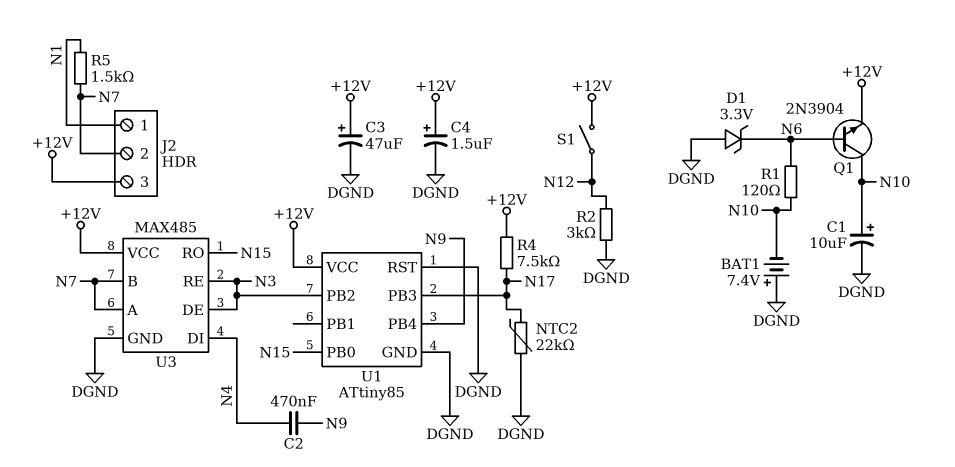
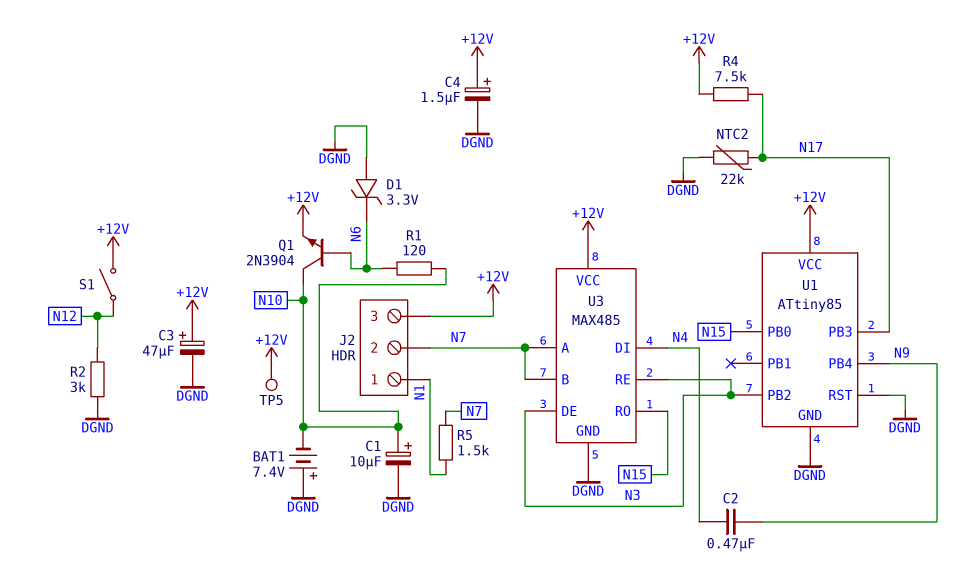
TP5: none -> test point (+12V)

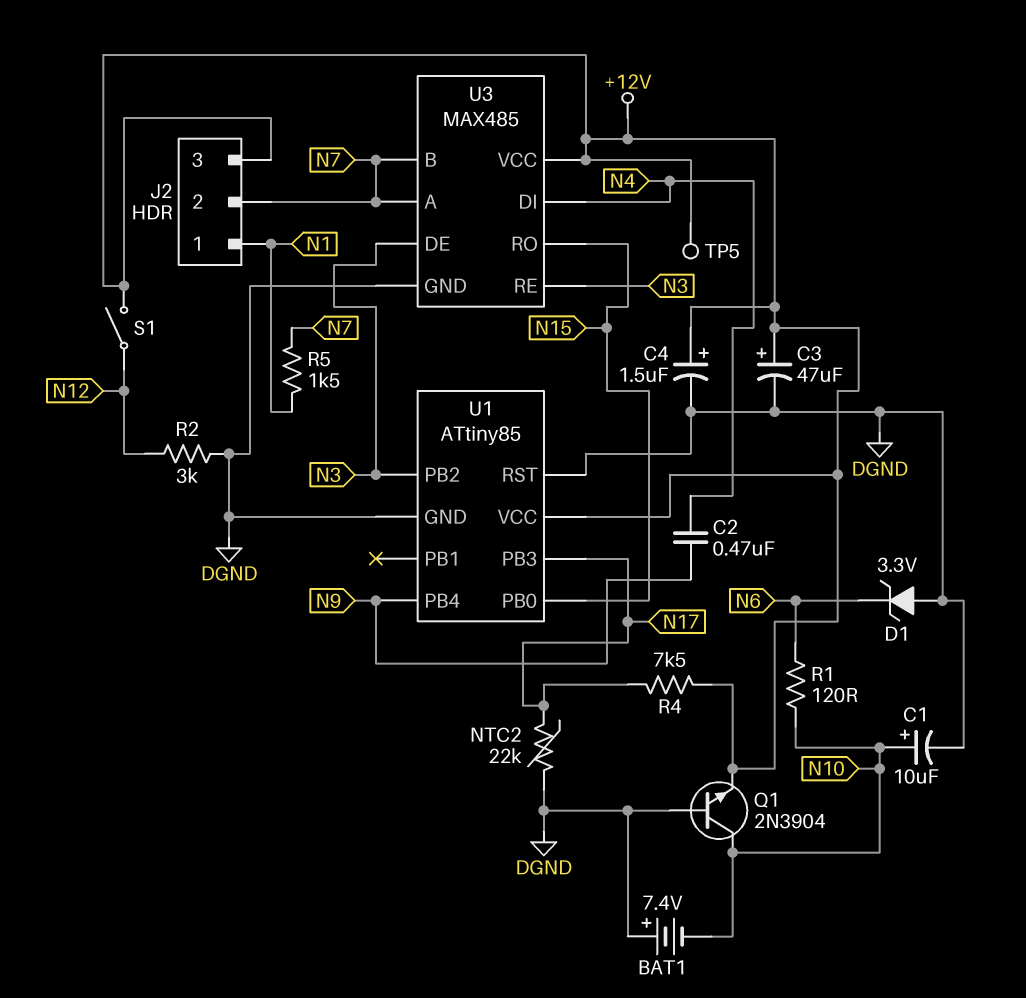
Q1: NPN 2N3904 (B N6, C N10, E +12V) -> NPN 2N3904 (B DGND, C N10, E +12V)

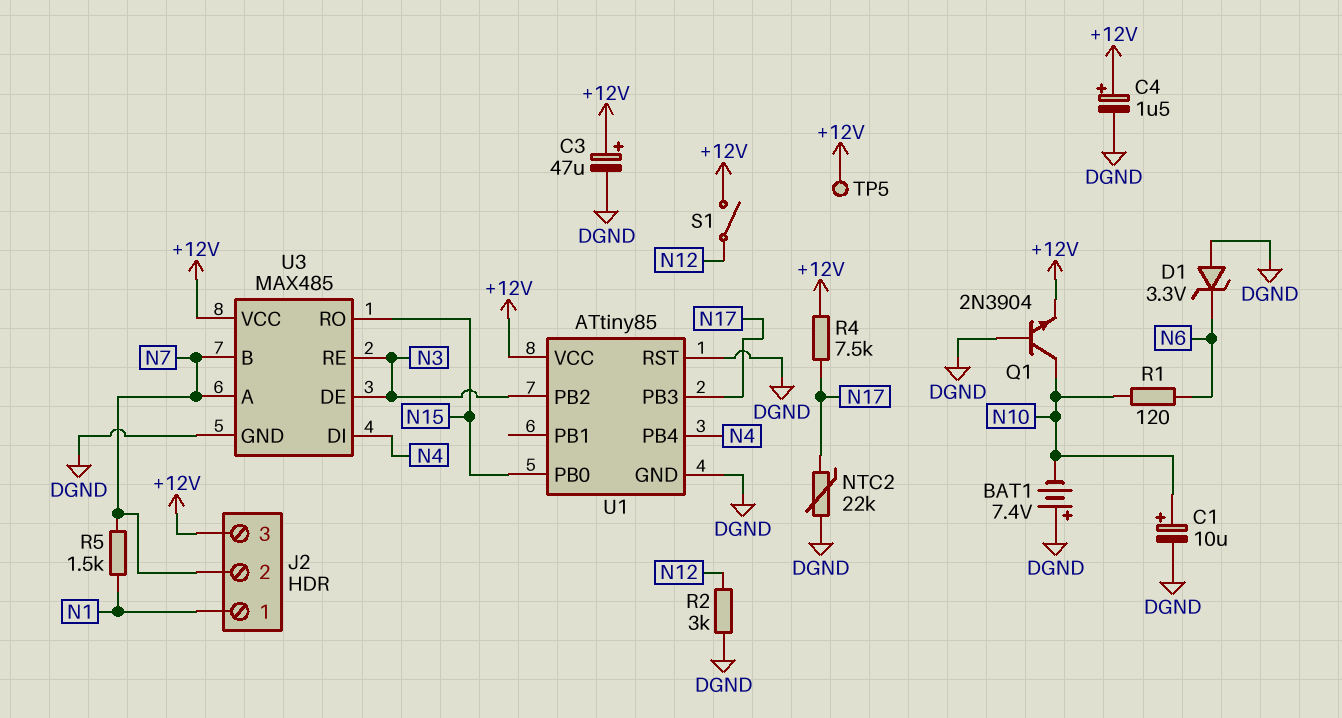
C2: 470nF (N4, N9) -> none
U1 pin PB4: N9 -> N4

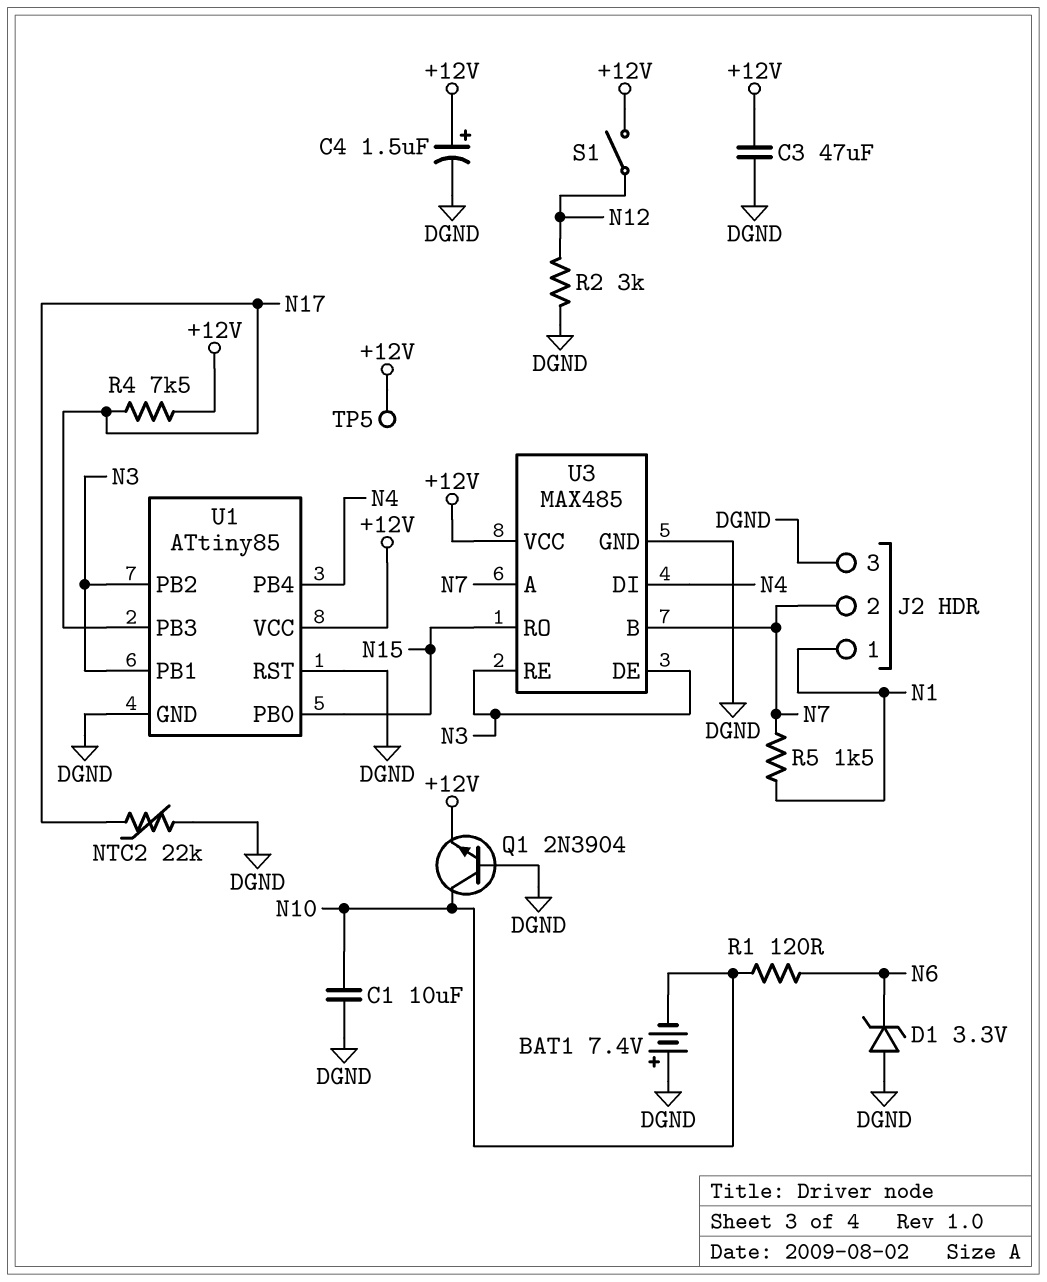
C1: 10uF (plus N10, minus DGND) -> 10uF (DGND, N10)
C3: 47uF (plus +12V, minus DGND) -> 47uF (+12V, DGND)
J2 pin 3: +12V -> DGND
U1 pin PB1: none -> N3

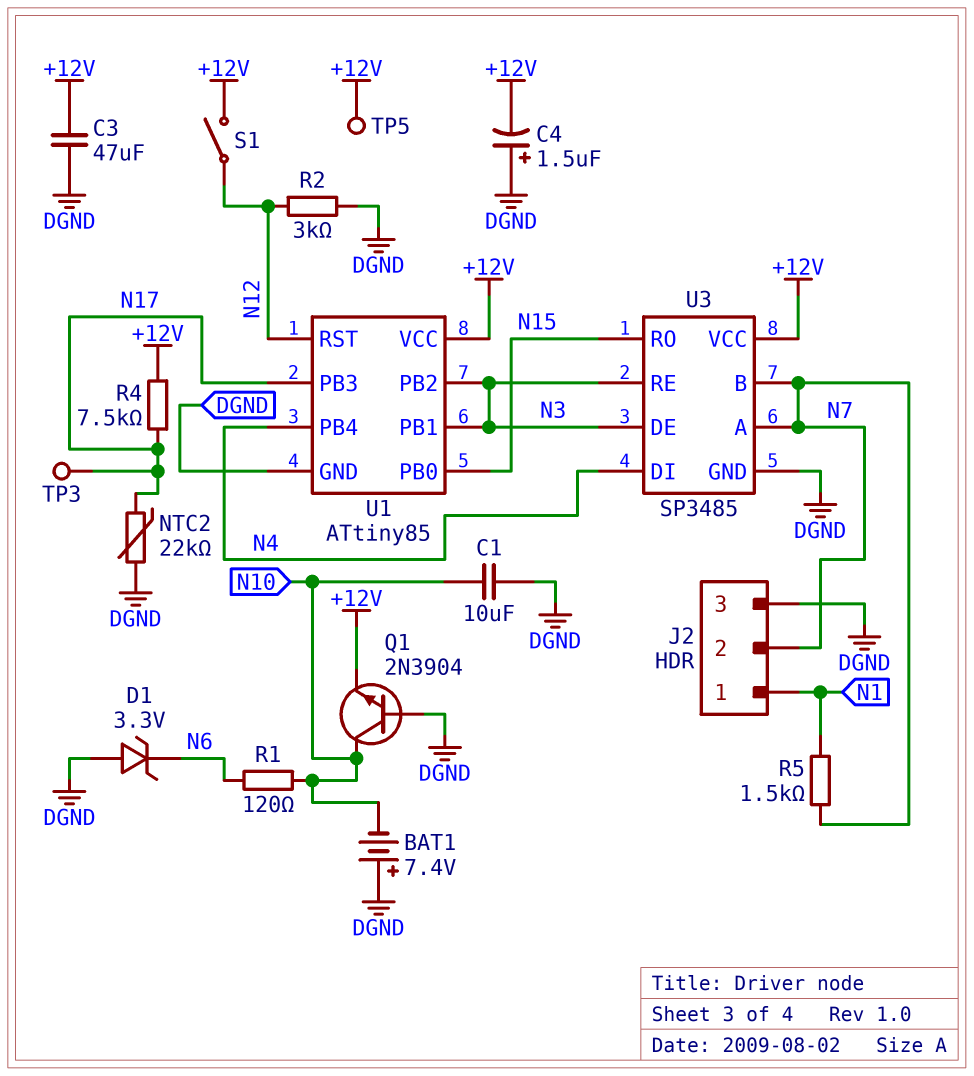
C4: 1.5uF (plus +12V, minus DGND) -> 1.5uF (plus DGND, minus +12V)
TP3: none -> test point (N17)
U1 pin RST: DGND -> N12
U3: MAX485 -> SP3485

